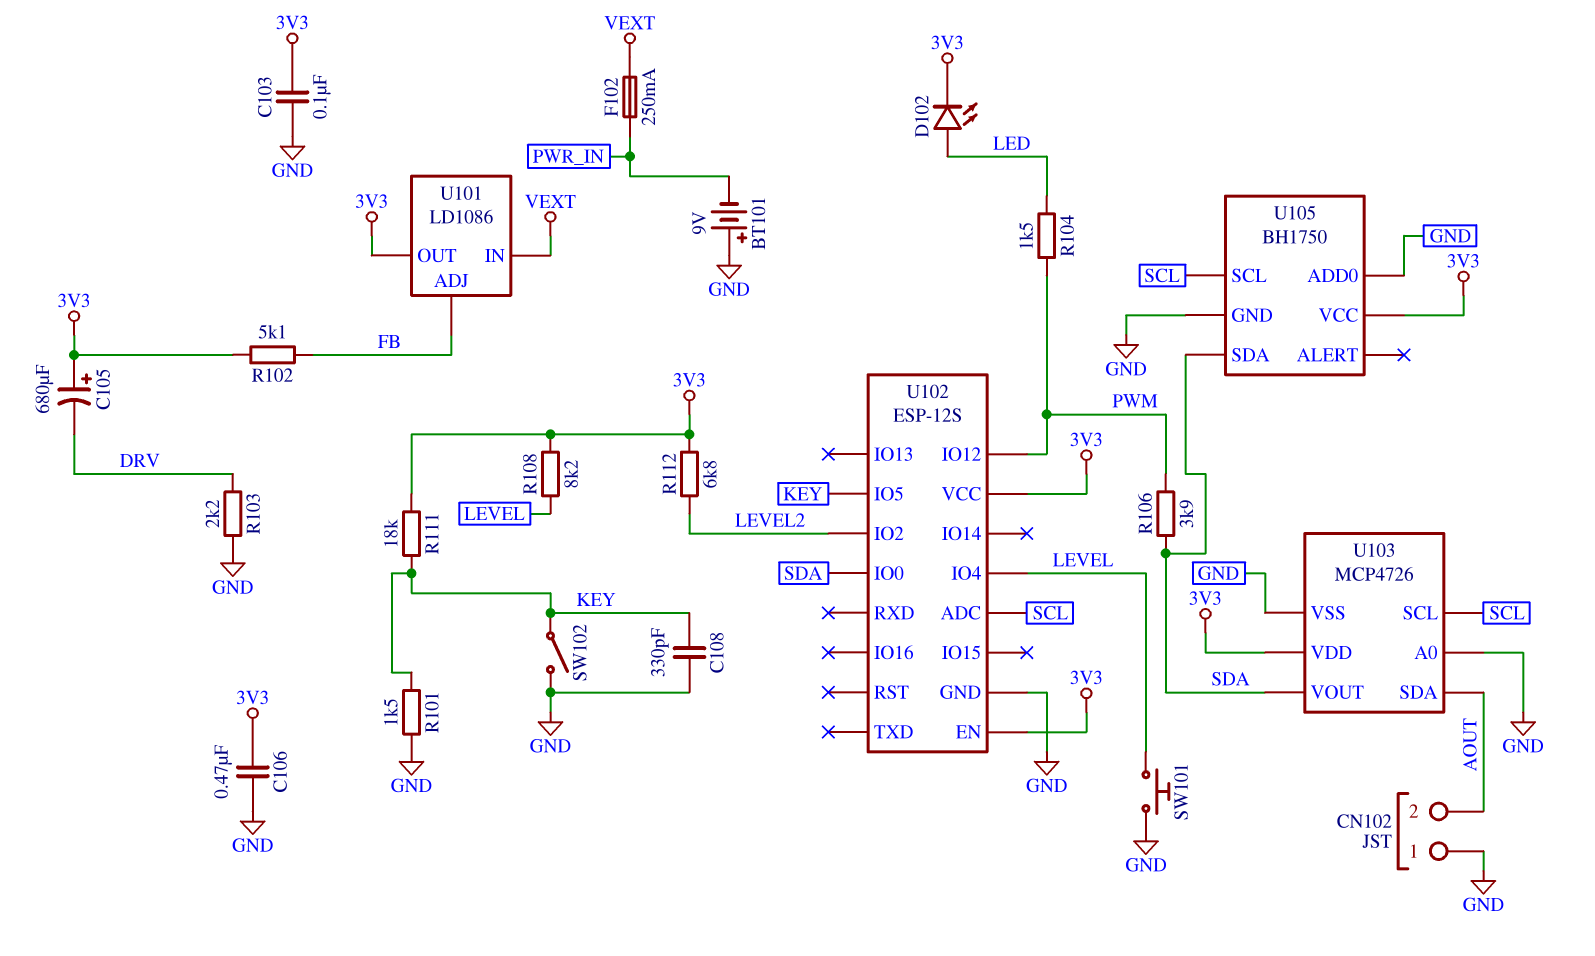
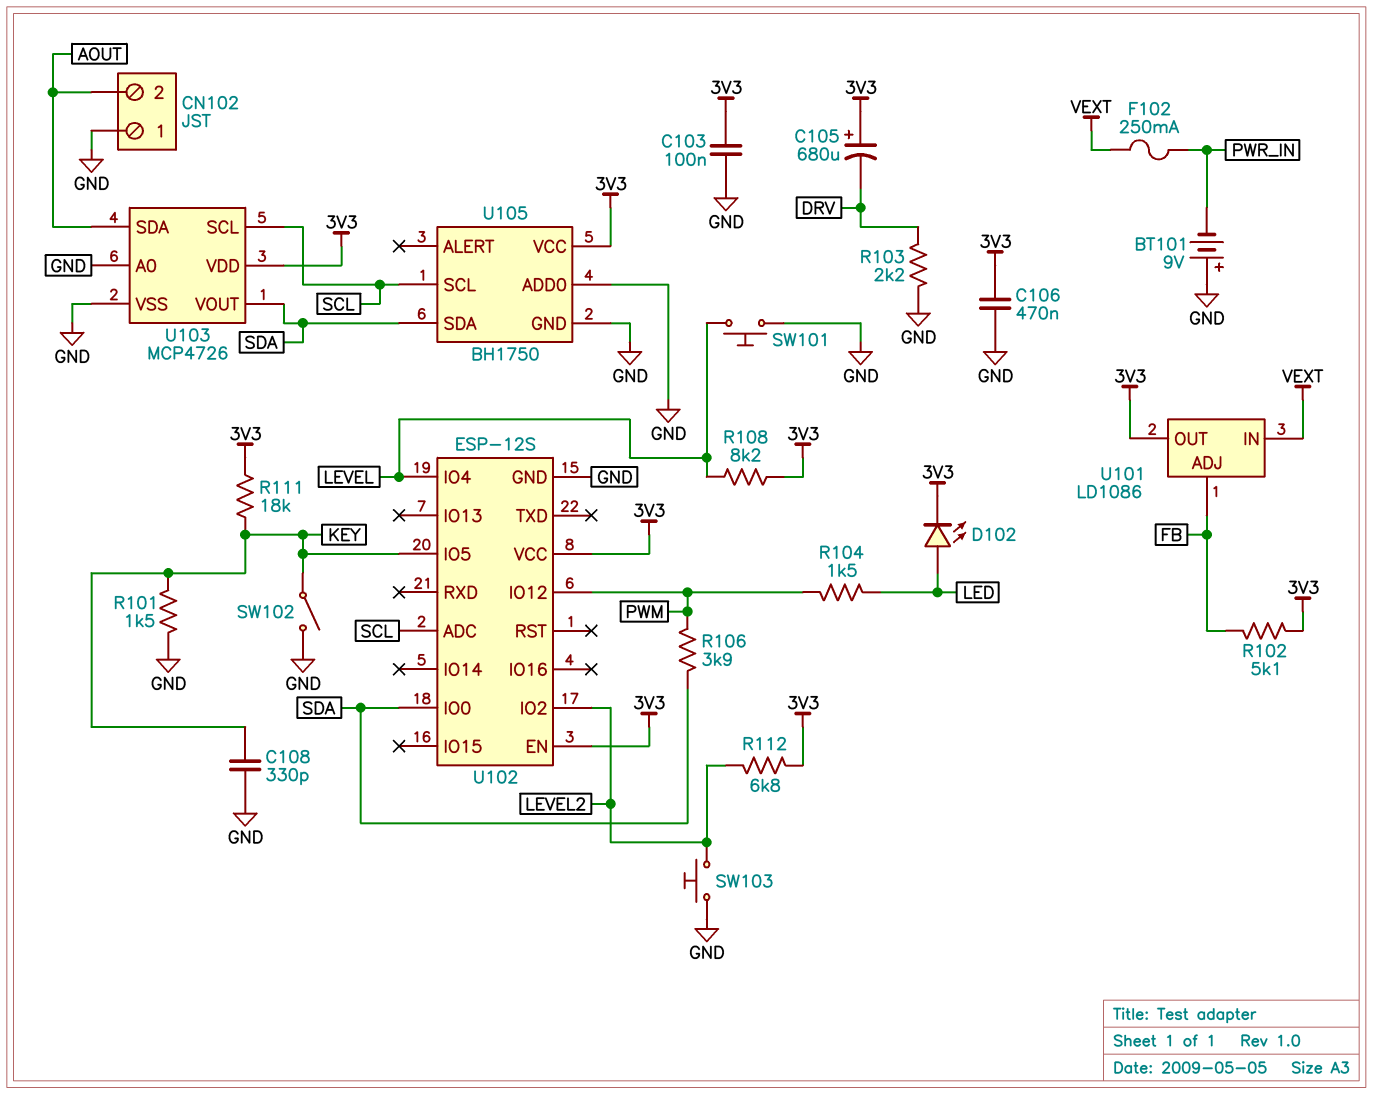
SW103: none -> button (GND, LEVEL2)

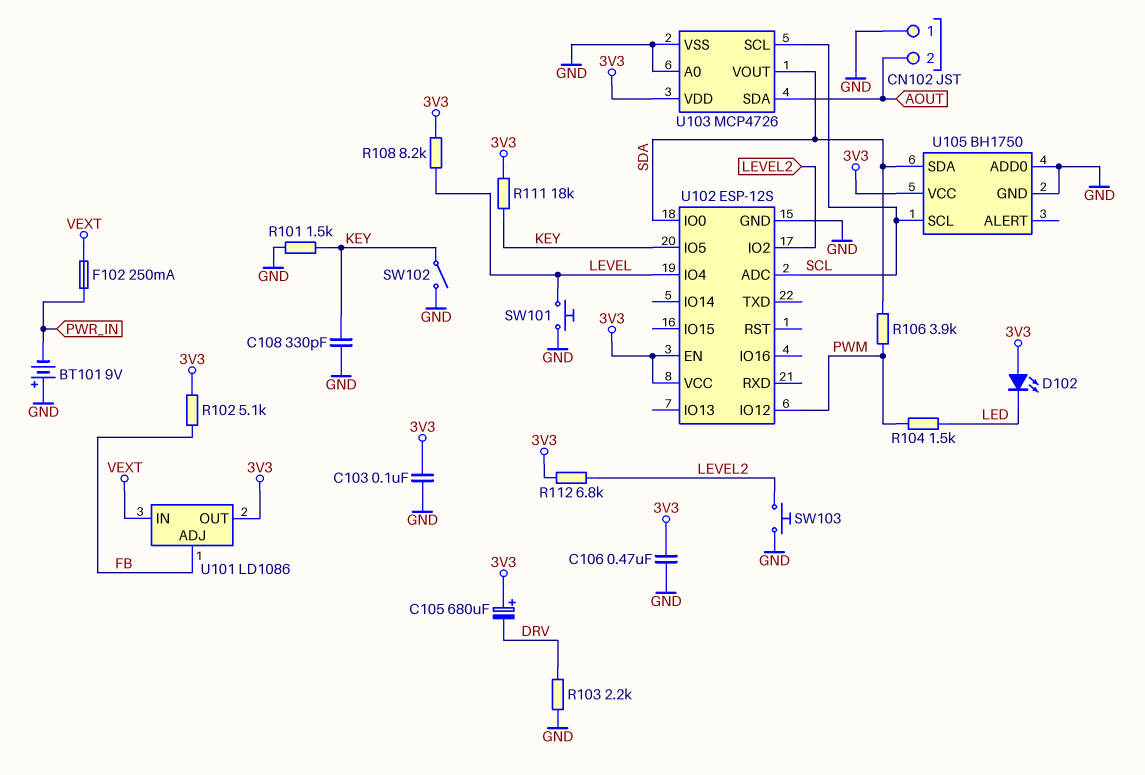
D102: LED (A LED, K 3V3) -> LED (A 3V3, K LED)

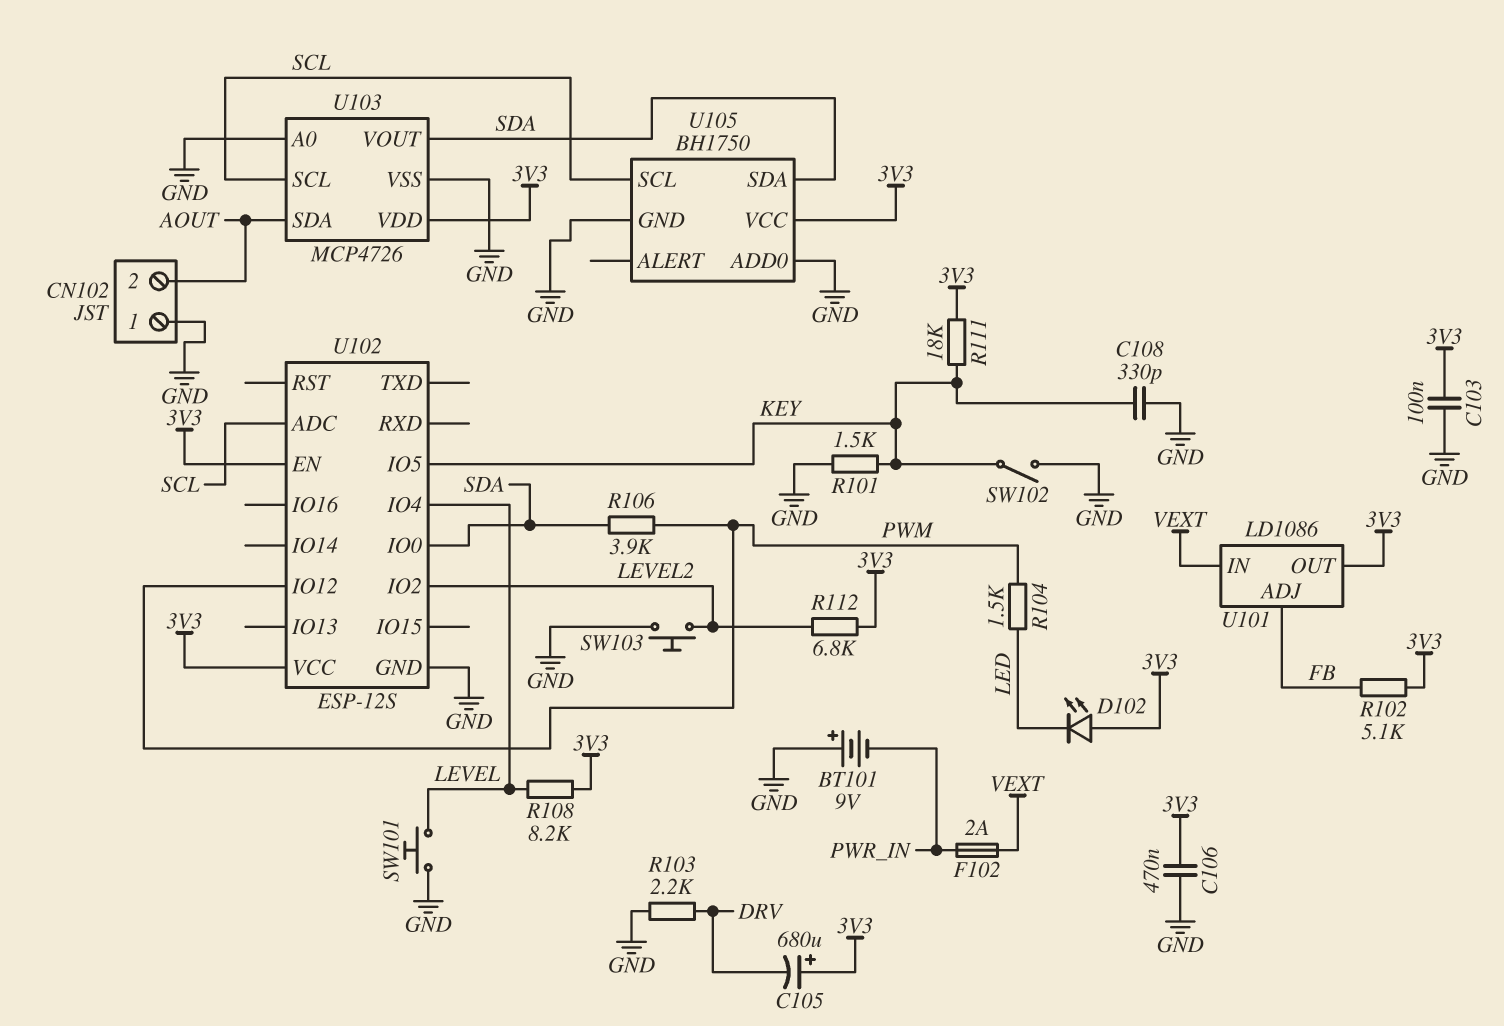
F102: 250mA (PWR_IN, VEXT) -> 2A (PWR_IN, VEXT)

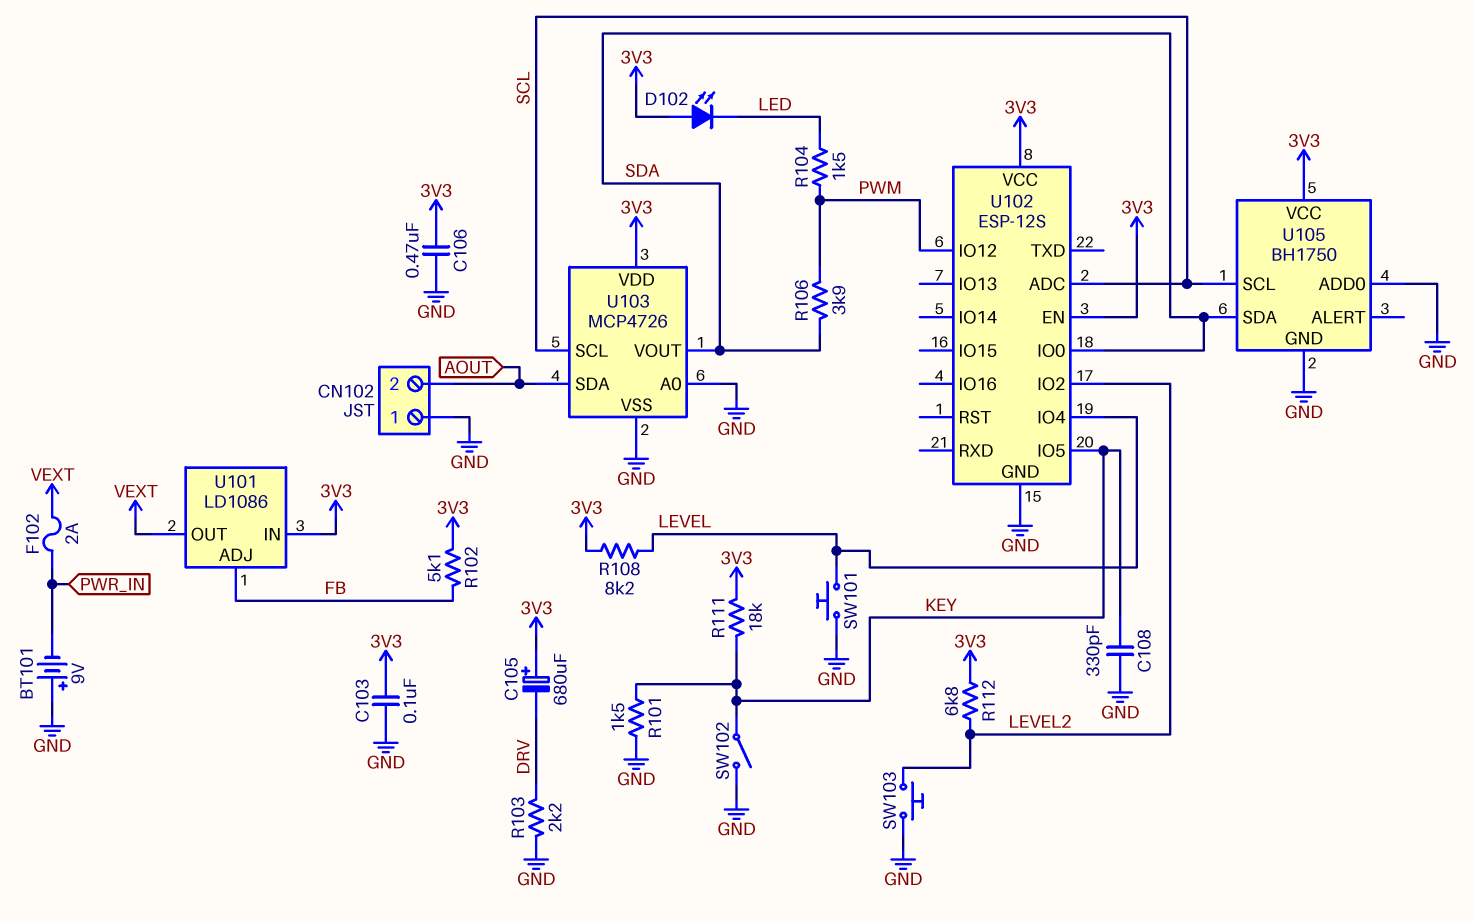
U101 pin IN: VEXT -> 3V3
U101 pin OUT: 3V3 -> VEXT

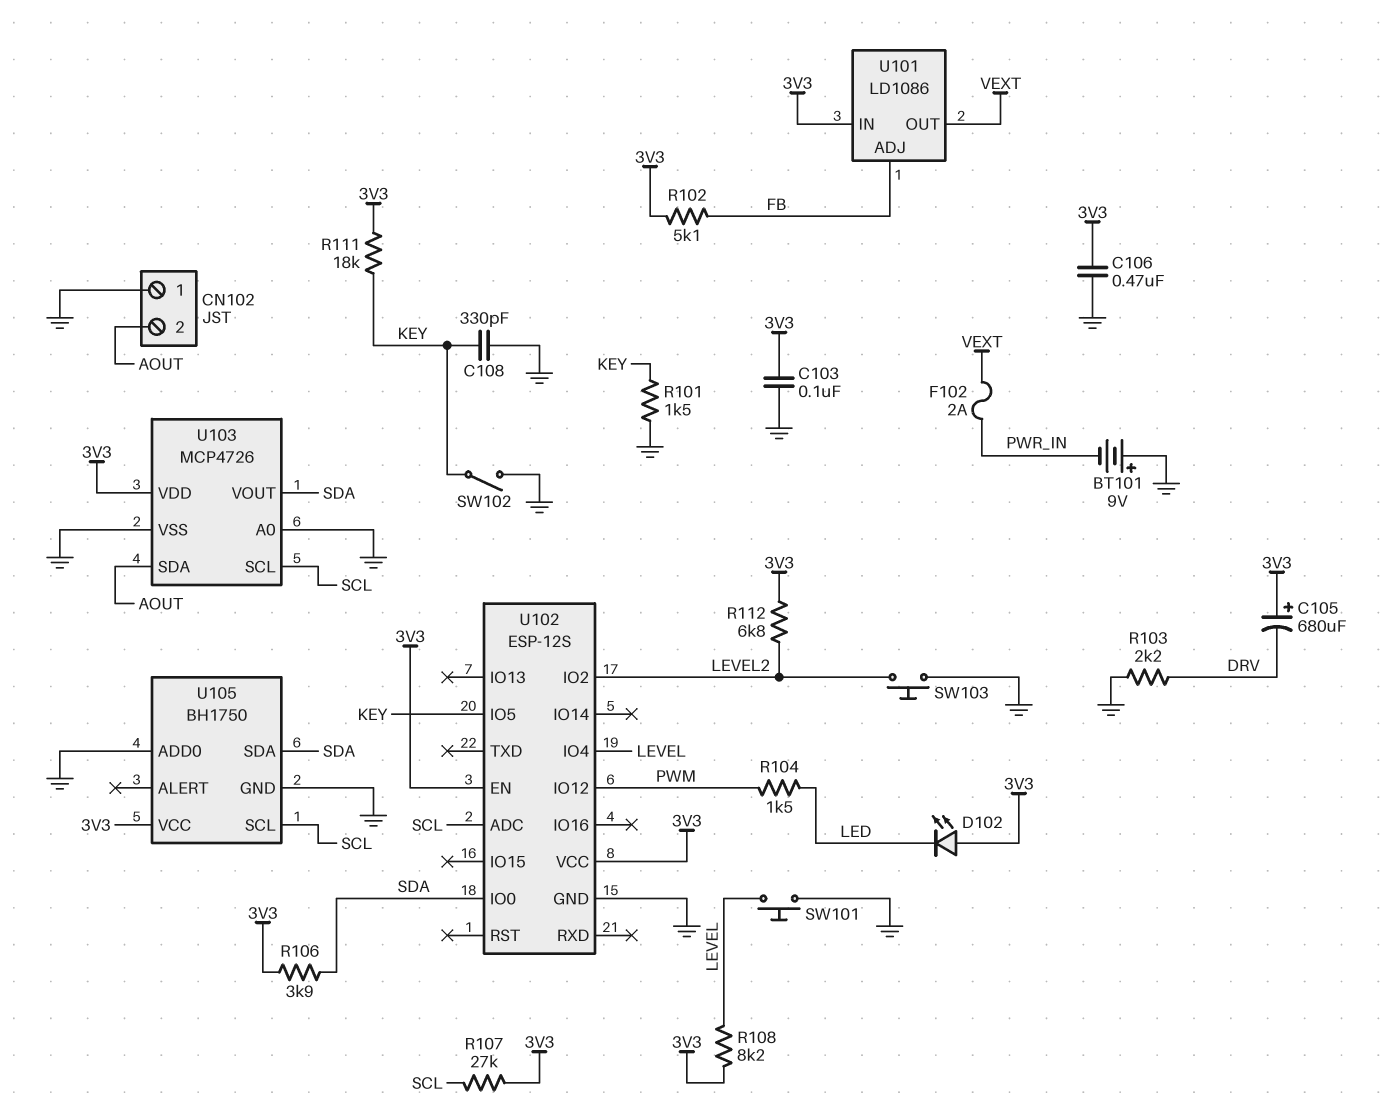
R106: 3.9k (PWM, SDA) -> 3.9k (3V3, SDA)
R107: none -> 27k (3V3, SCL)

